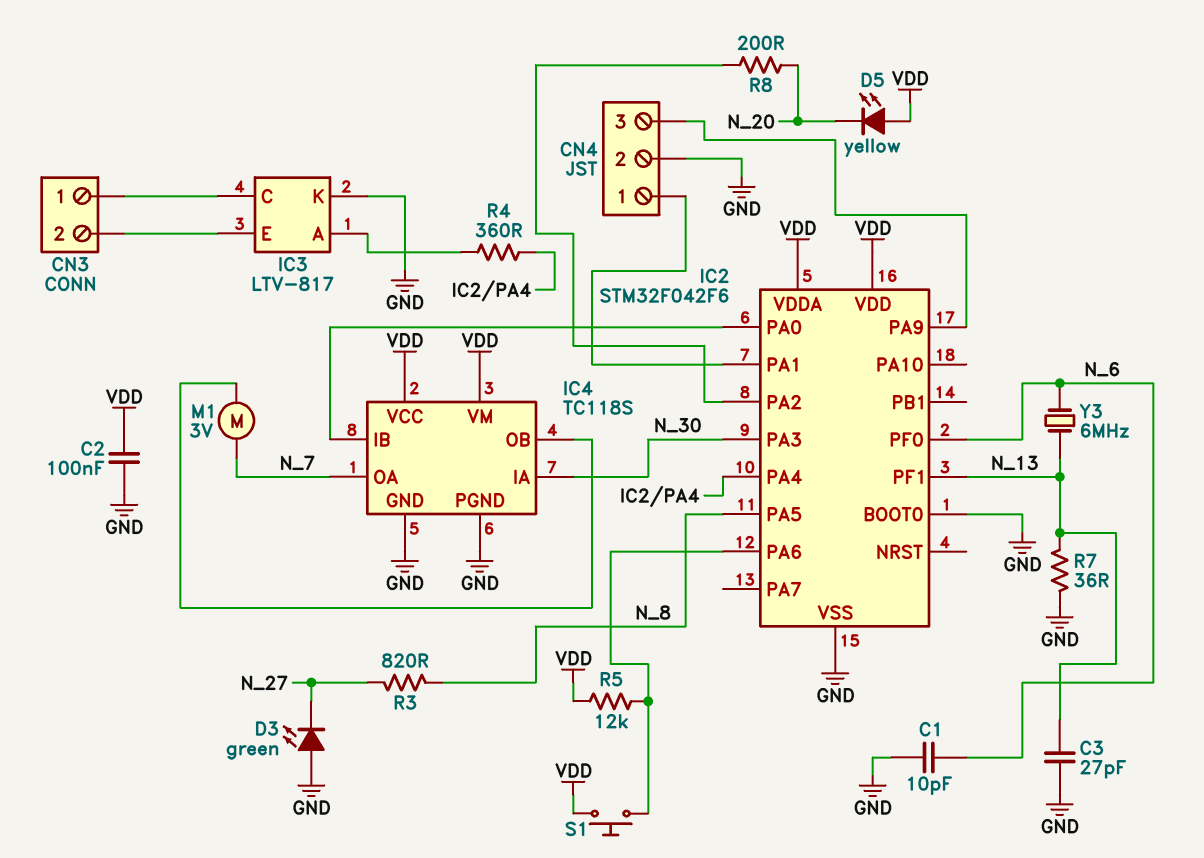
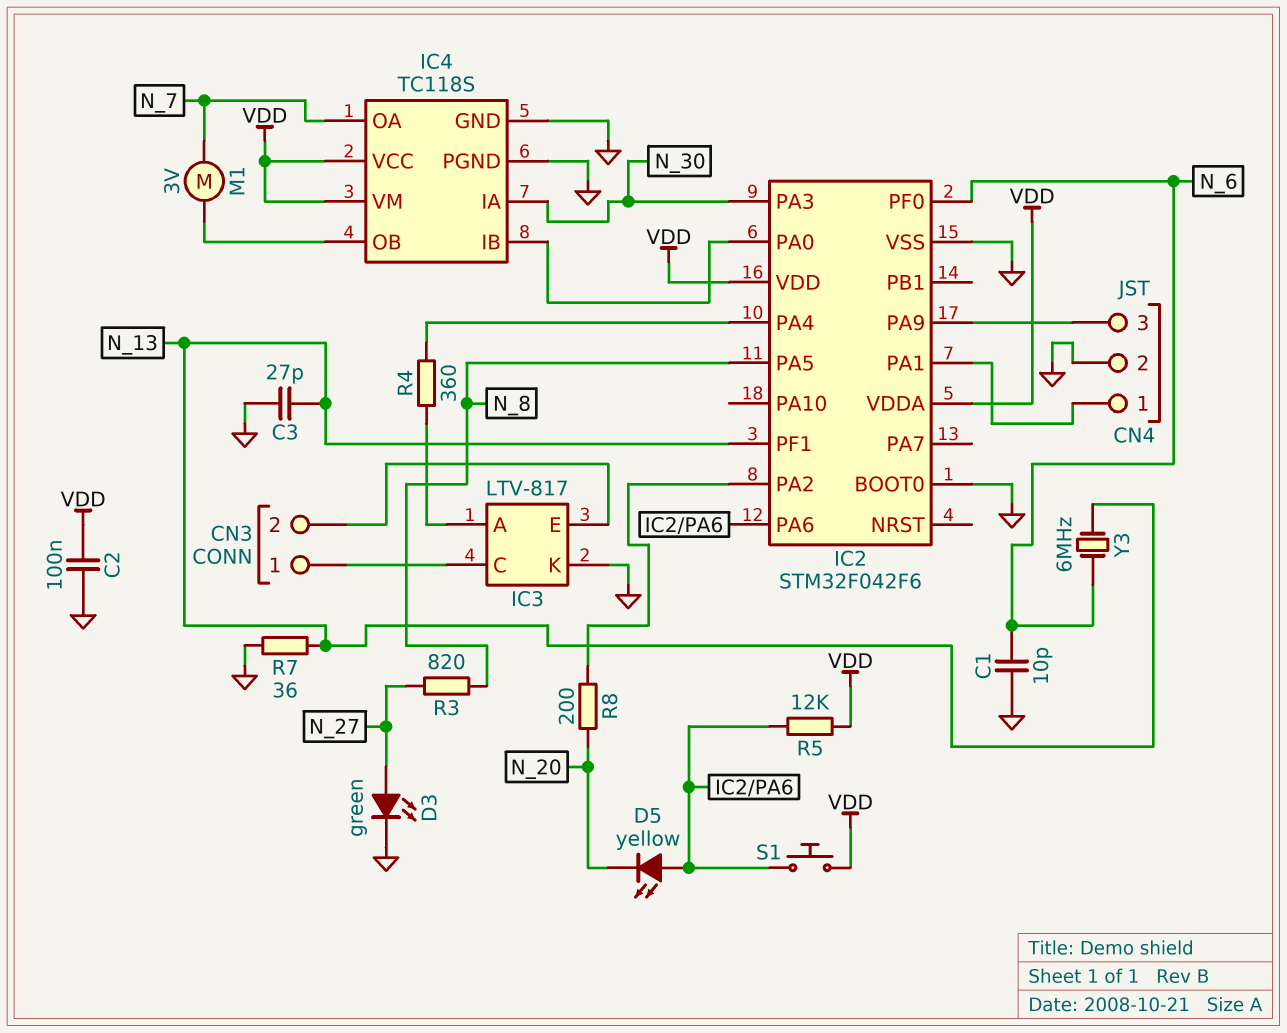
D3: LED green (A GND, K N_27) -> LED green (A N_27, K GND)
D5: LED yellow (A VDD, K N_20) -> LED yellow (A IC2/PA6, K N_20)

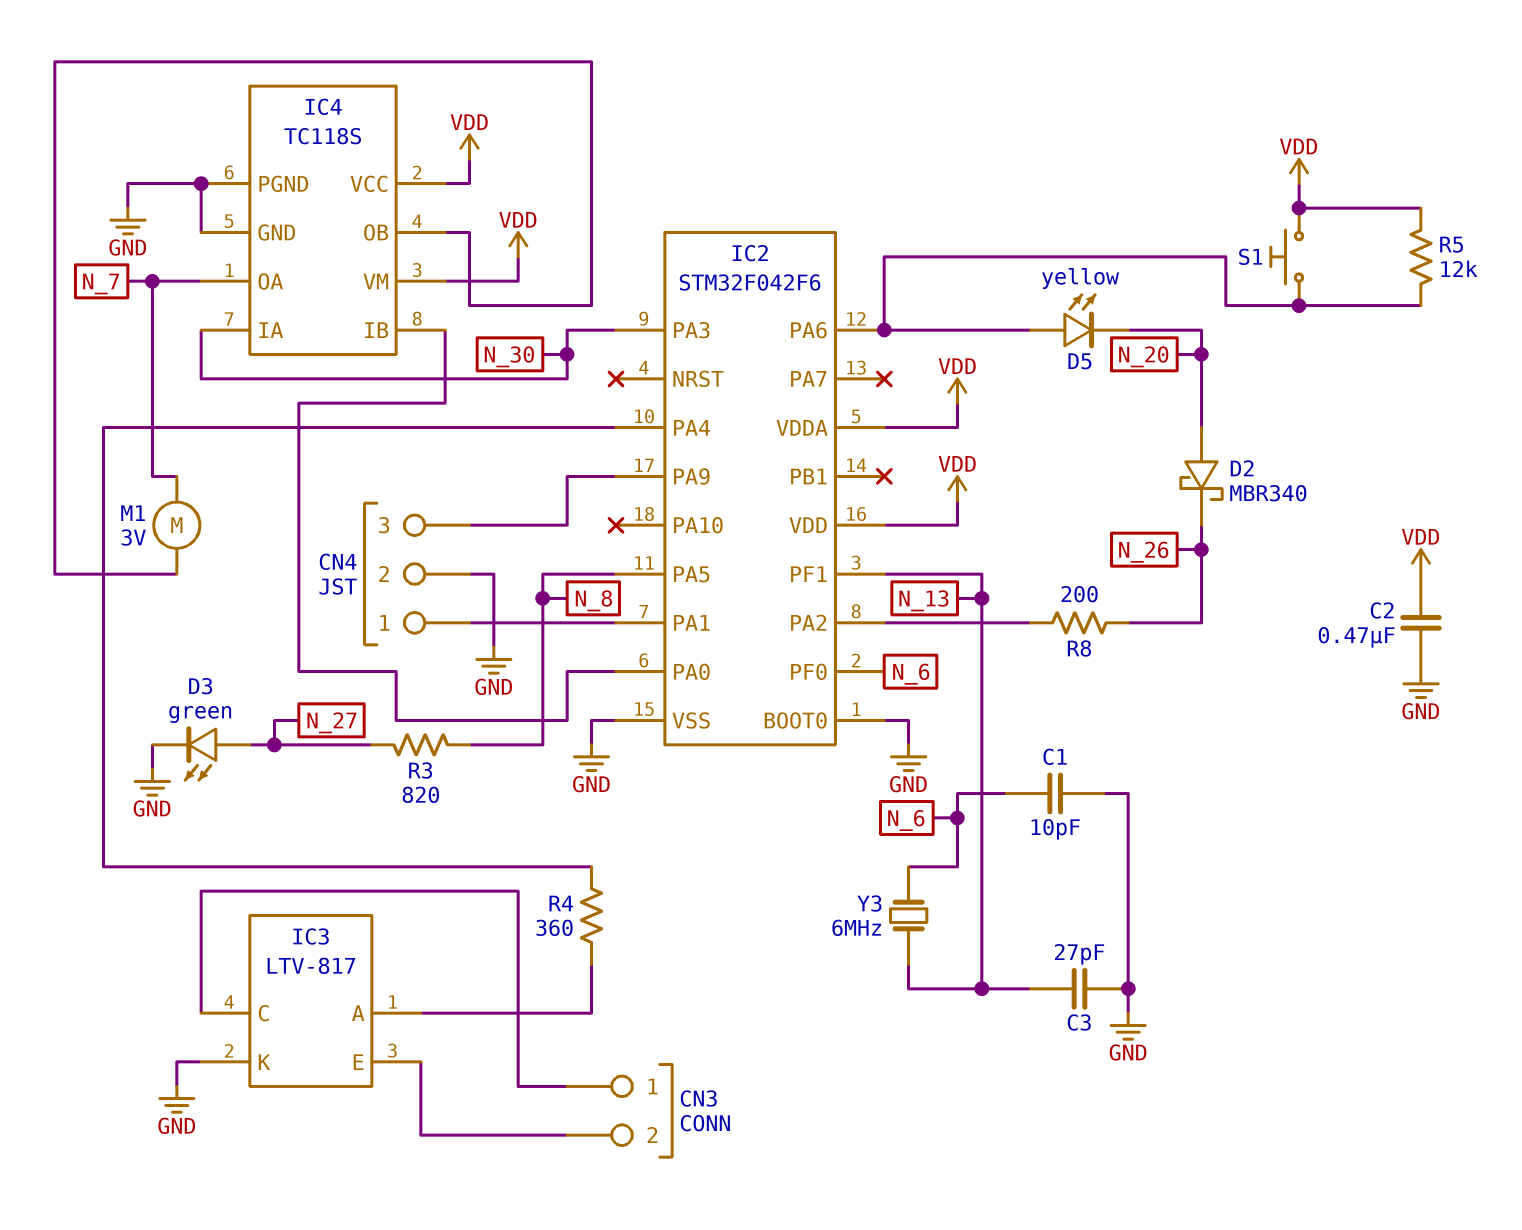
C2: 100nF (GND, VDD) -> 470nF (GND, VDD)
D2: none -> schottky MBR340 (A N_20, K N_26)
R7: 36 (GND, N_13) -> none
R8: 200 (IC2/PA2, N_20) -> 200 (IC2/PA2, N_26)

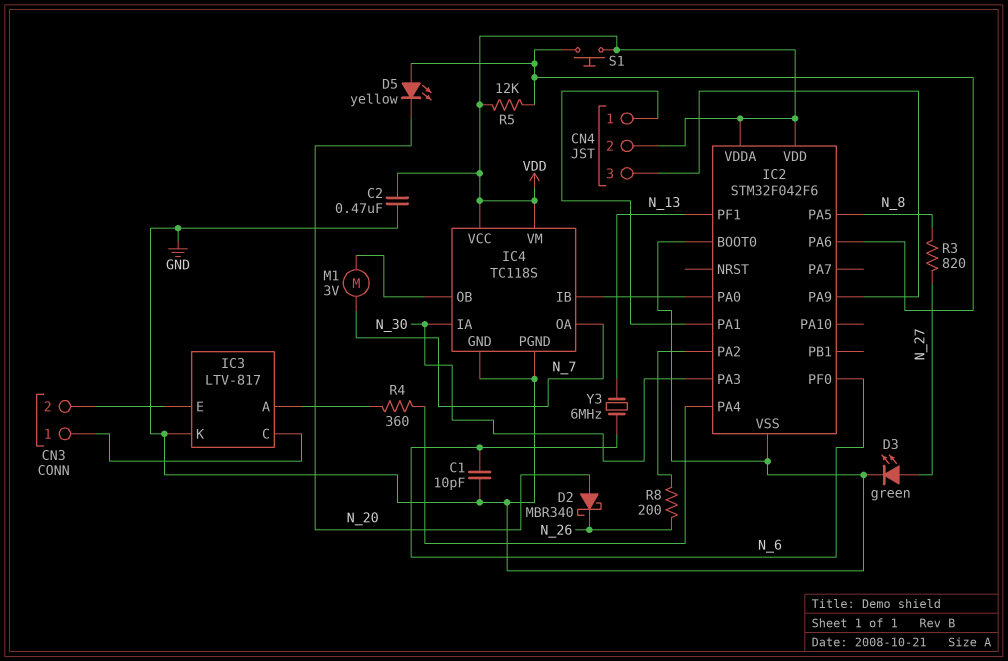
C3: 27pF (GND, N_13) -> none
CN4 pin 2: GND -> VDD

